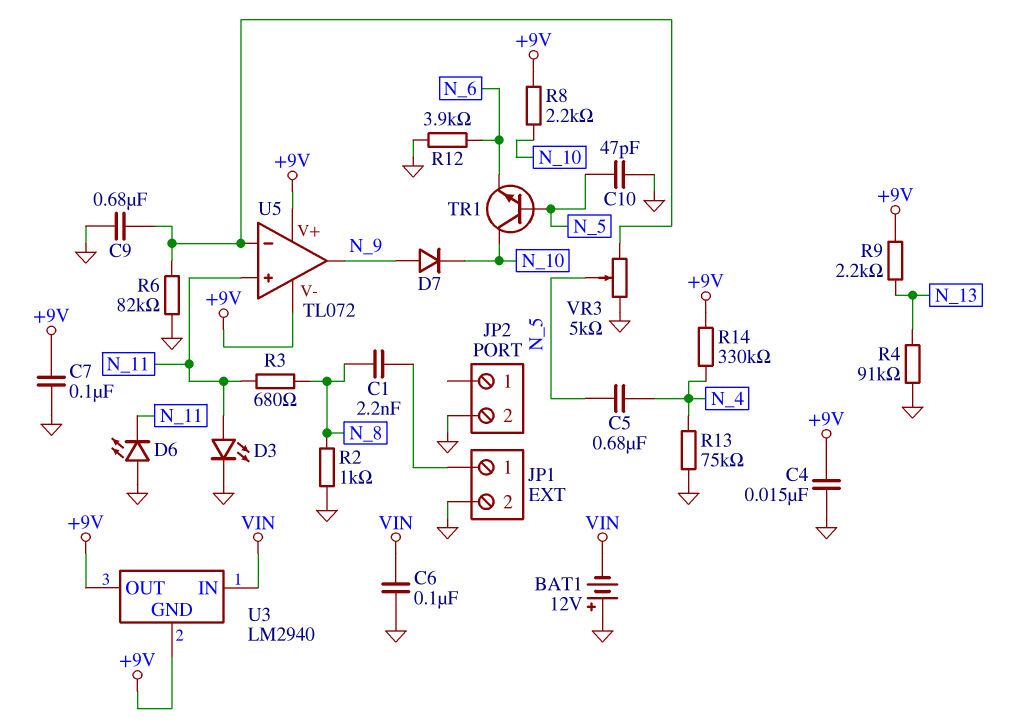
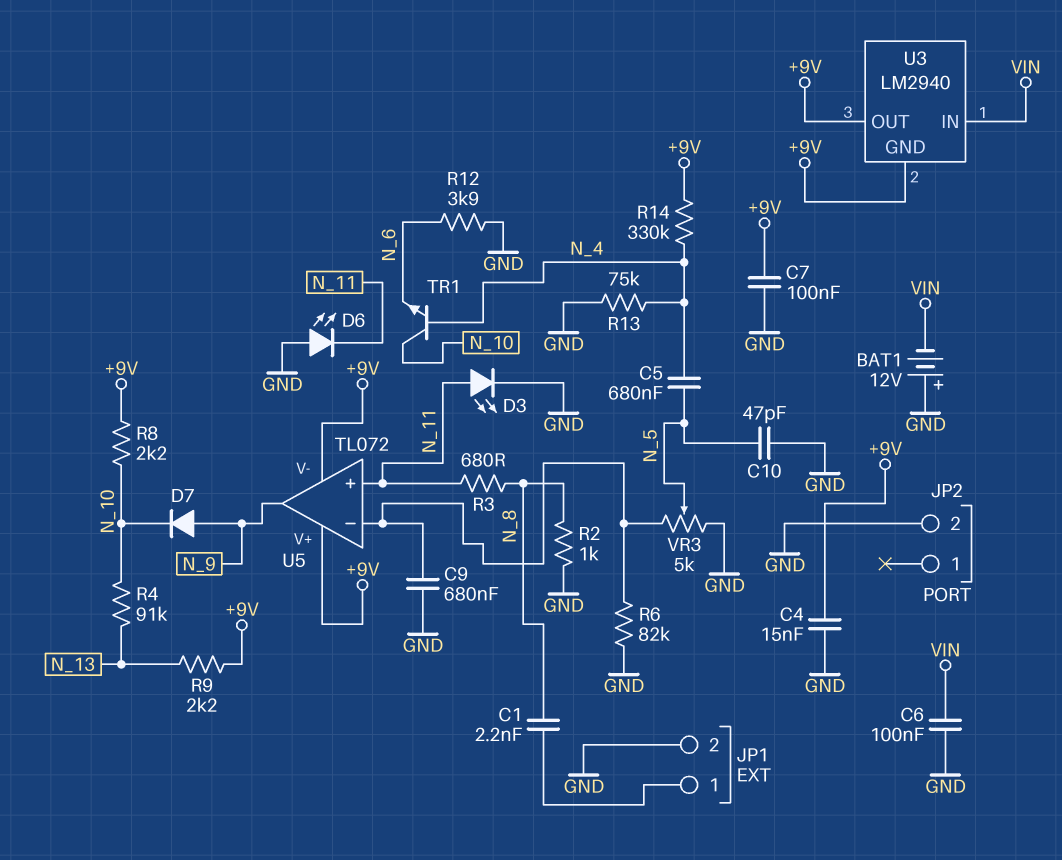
R4: 91k (GND, N_13) -> 91k (N_10, N_13)
TR1: NPN (B N_5, C N_10, E N_6) -> NPN (B N_4, C N_10, E N_6)

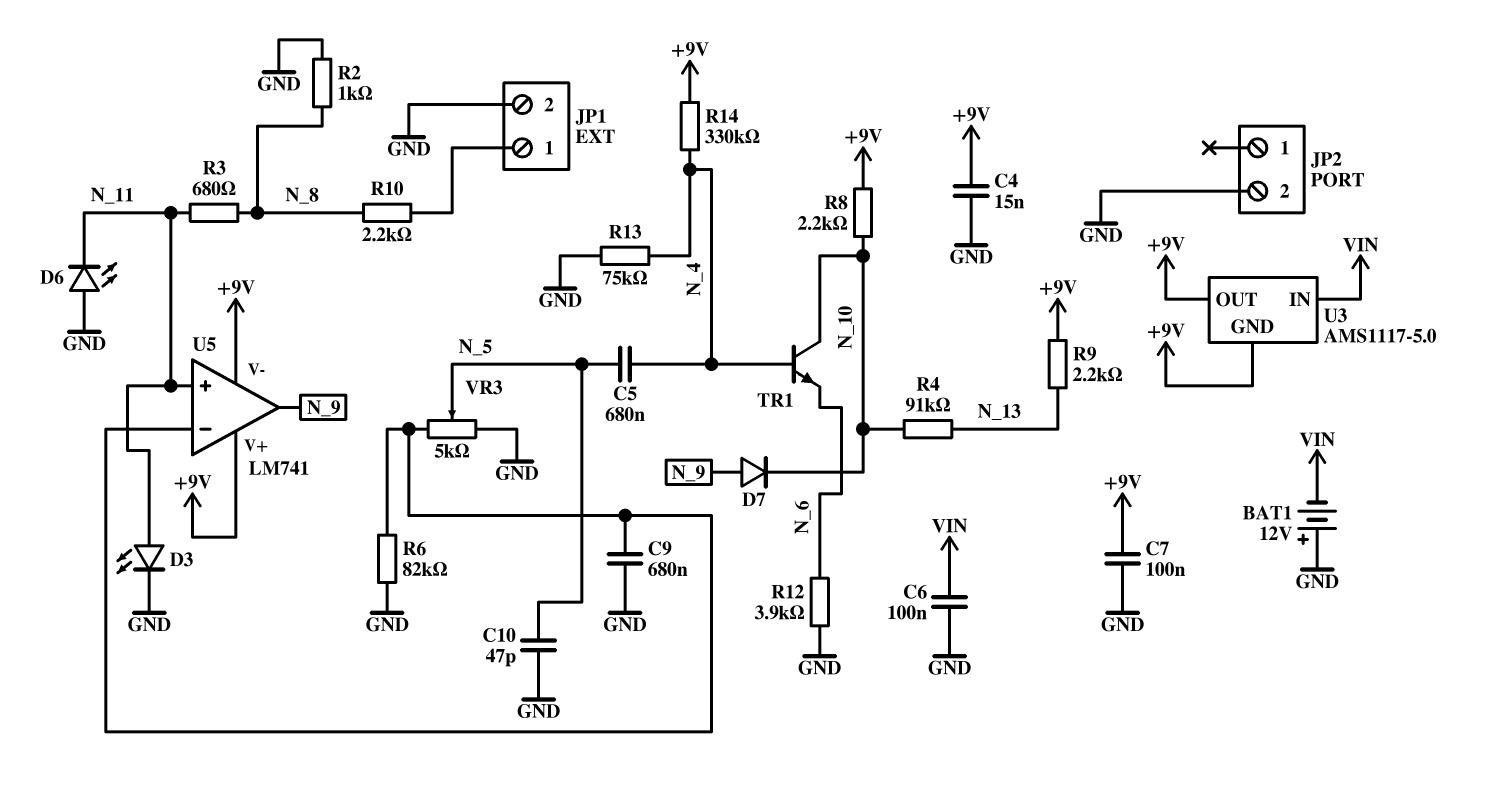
C1: 2.2nF (JP1/1, N_8) -> none
R10: none -> 2.2k (JP1/1, N_8)
U3: LM2940 -> AMS1117-5.0
U5: TL072 -> LM741

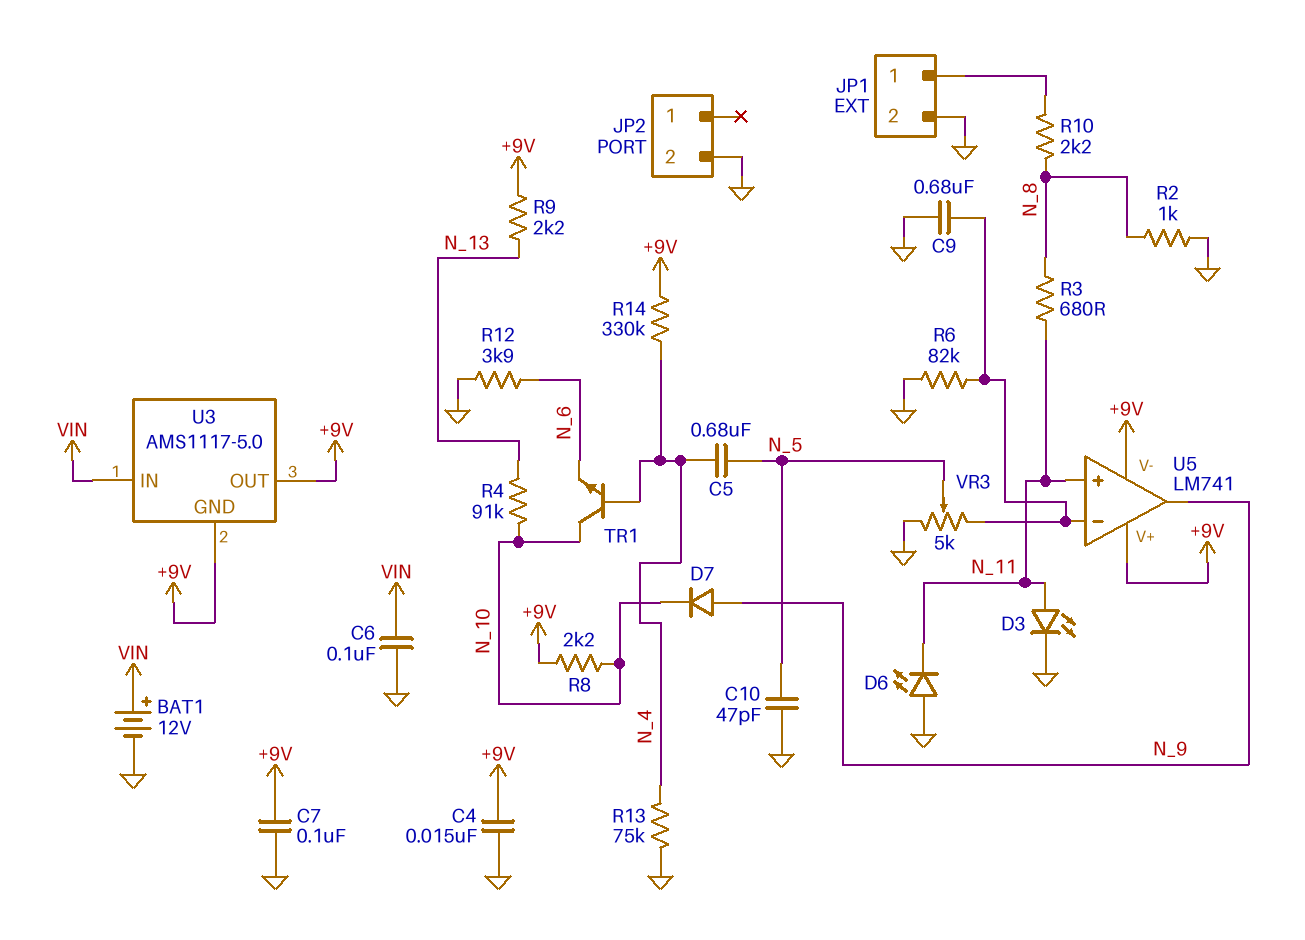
BAT1: 12V (plus GND, minus VIN) -> 12V (plus VIN, minus GND)

